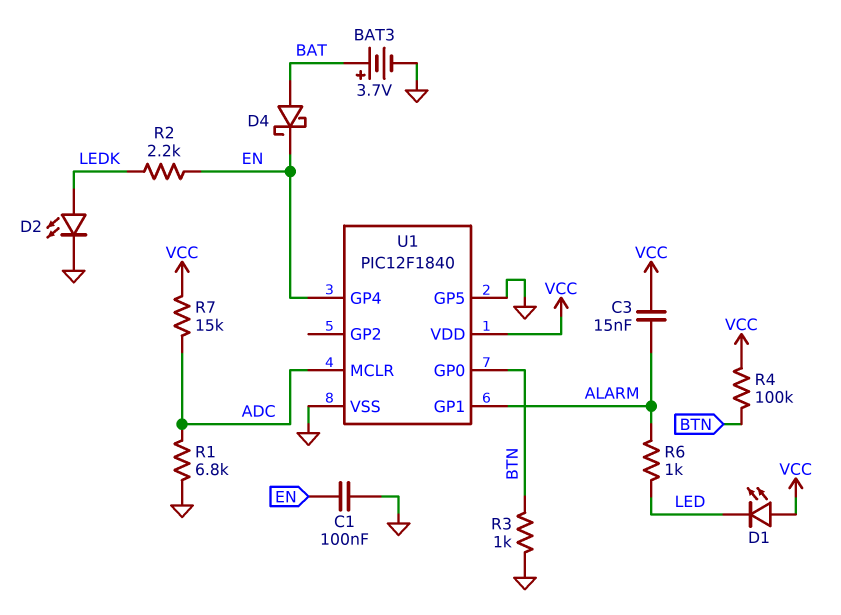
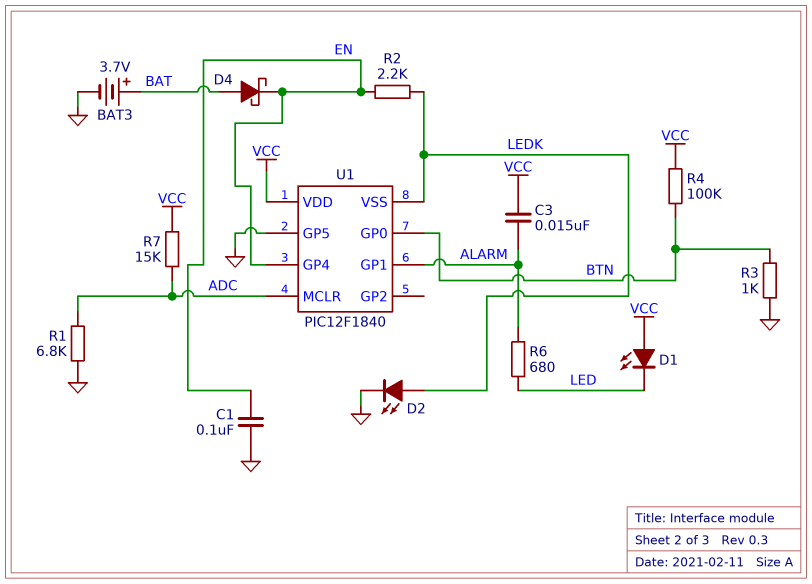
R6: 1k (ALARM, LED) -> 680 (ALARM, LED)
U1 pin VSS: GND -> LEDK

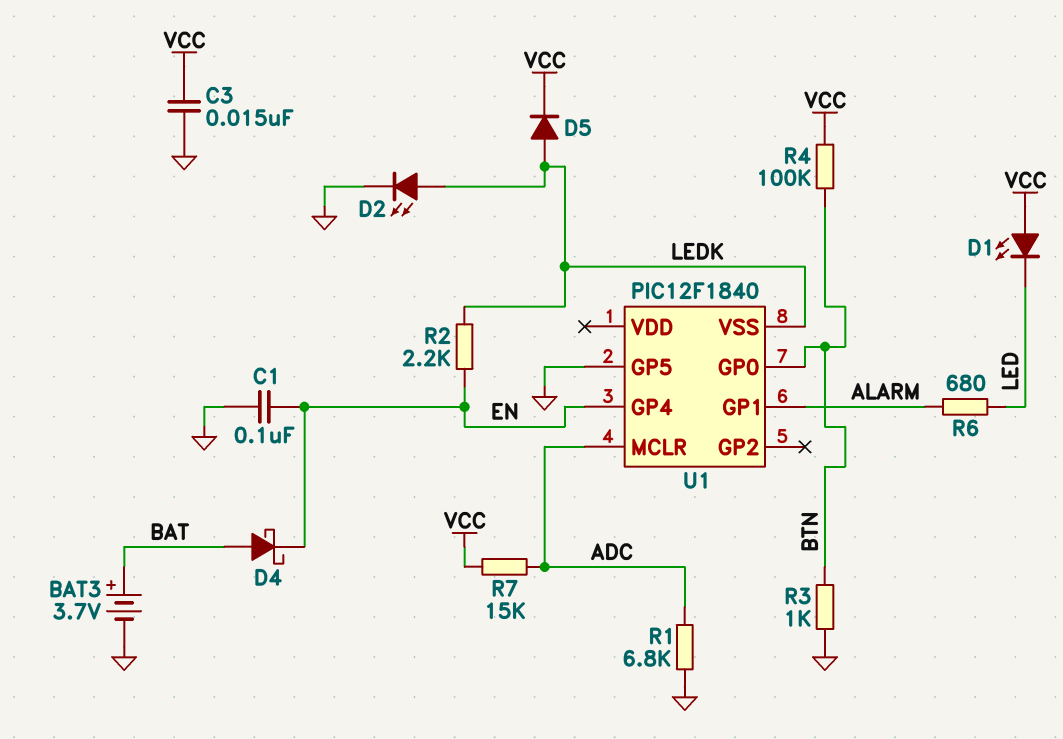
C3: 15nF (ALARM, VCC) -> 15nF (GND, VCC)
D5: none -> diode (A LEDK, K VCC)
U1 pin VDD: VCC -> none

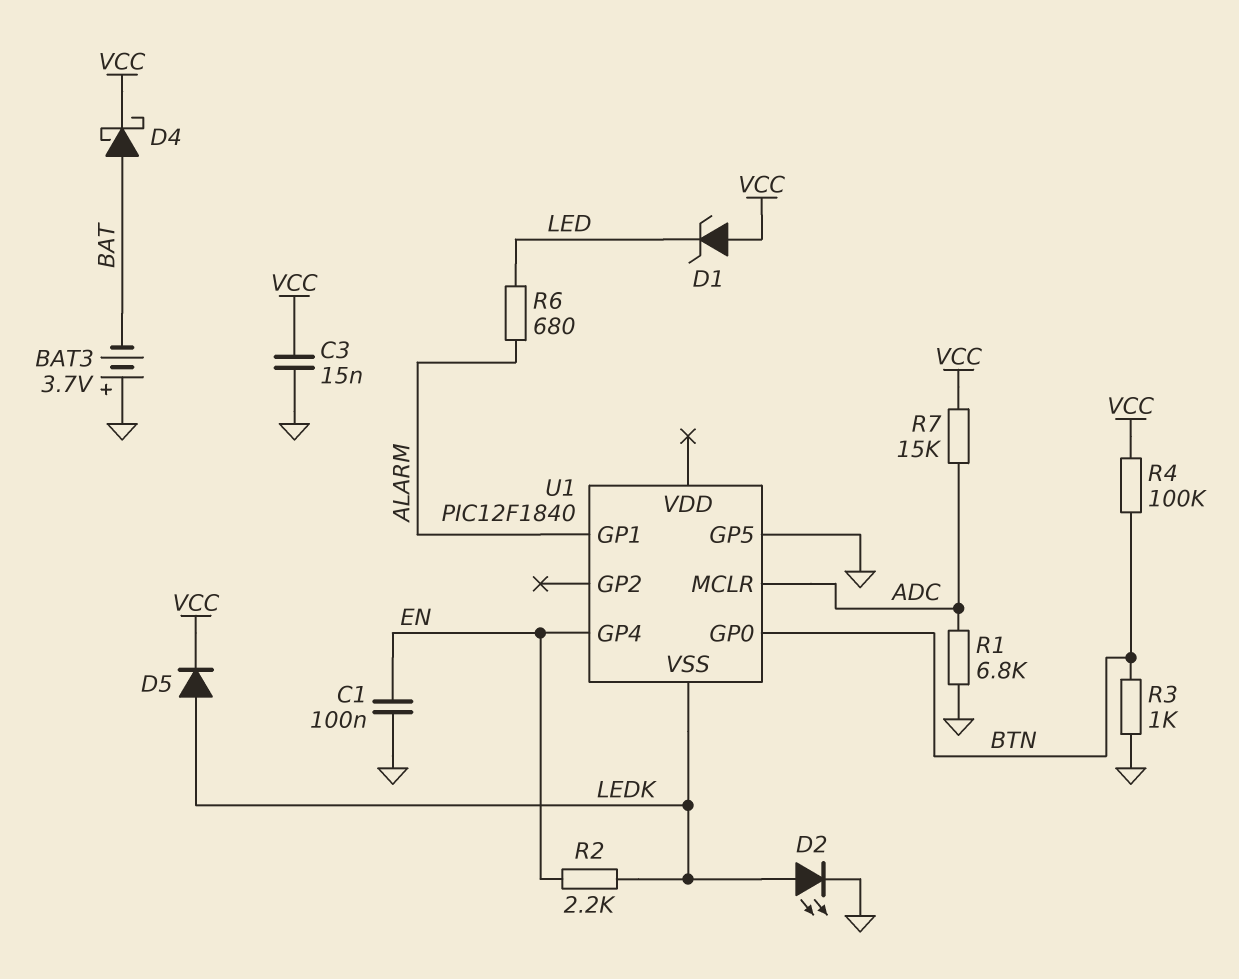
BAT3: 3.7V (plus BAT, minus GND) -> 3.7V (plus GND, minus BAT)
D1: LED (A VCC, K LED) -> zener (A VCC, K LED)
D4: schottky (A BAT, K EN) -> schottky (A BAT, K VCC)

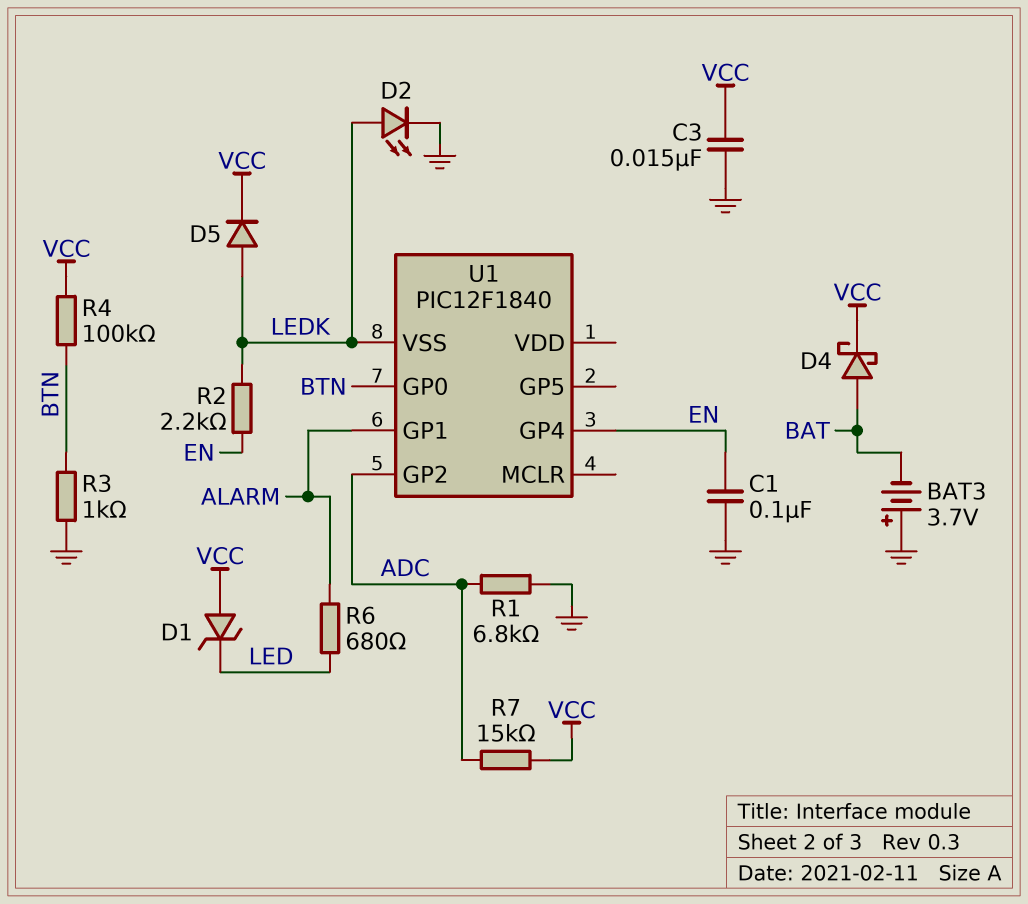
U1 pin GP2: none -> ADC
U1 pin GP5: GND -> none
U1 pin MCLR: ADC -> none

